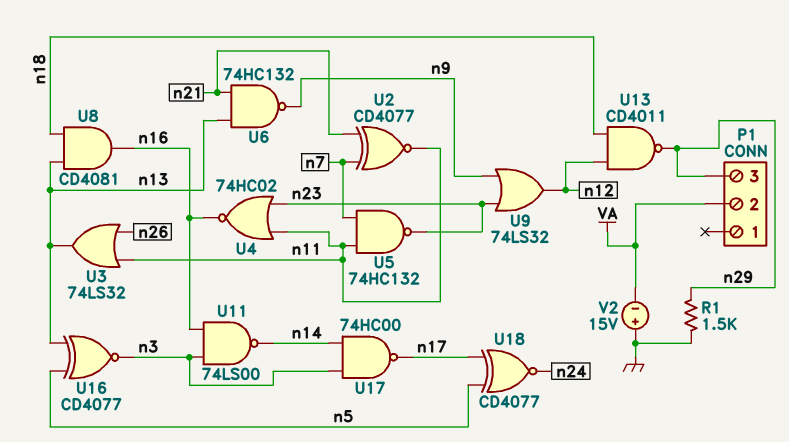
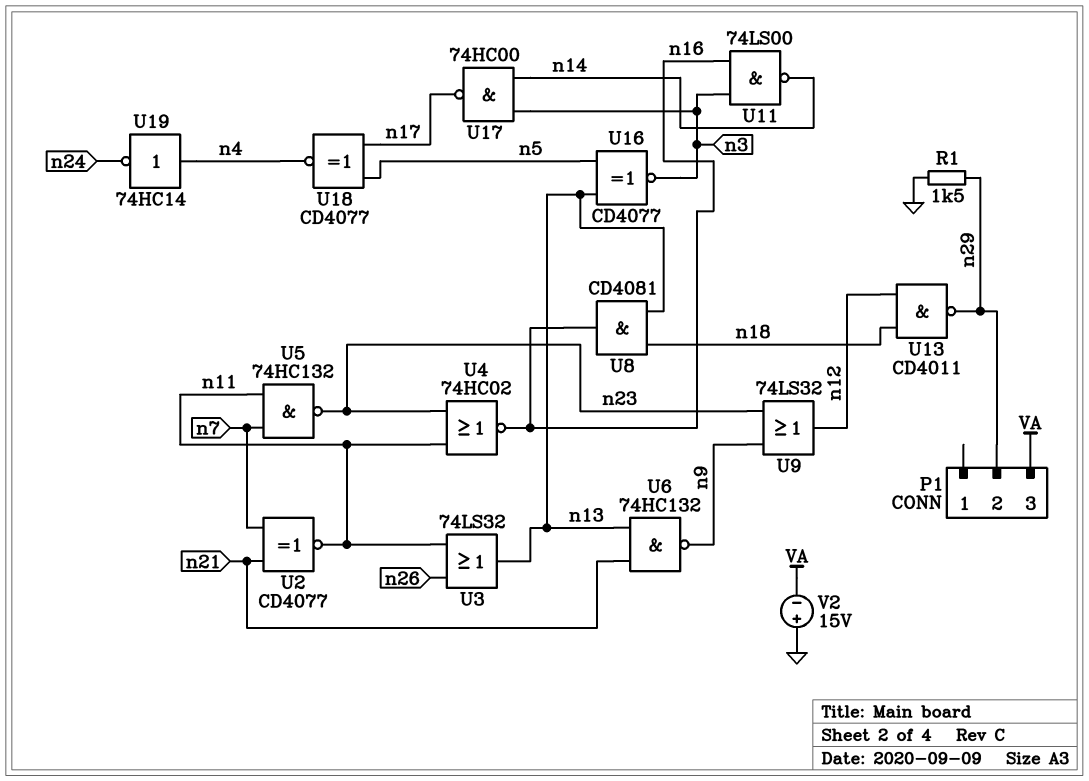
P1 pin 2: VA -> n29
P1 pin 3: n29 -> VA
U18: XNOR CD4077 (in n5, in n17, out n24) -> XNOR CD4077 (in n5, in n17, out n4)
U19: none -> NOT 74HC14 (in n4, out n24)

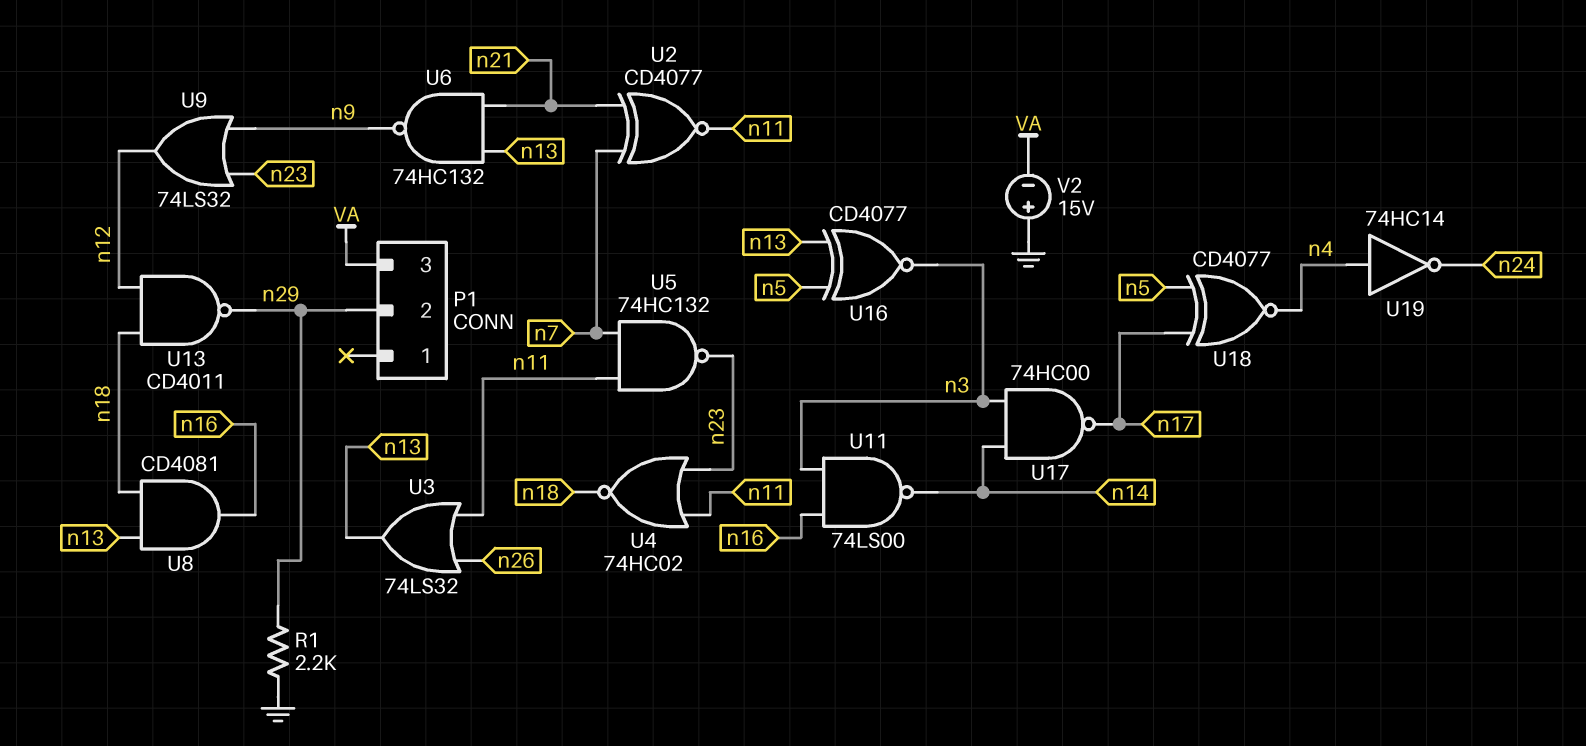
R1: 1.5k (GND, n29) -> 2.2k (GND, n29)
U4: NOR 74HC02 (in n11, in n23, out n16) -> NOR 74HC02 (in n11, in n23, out n18)

